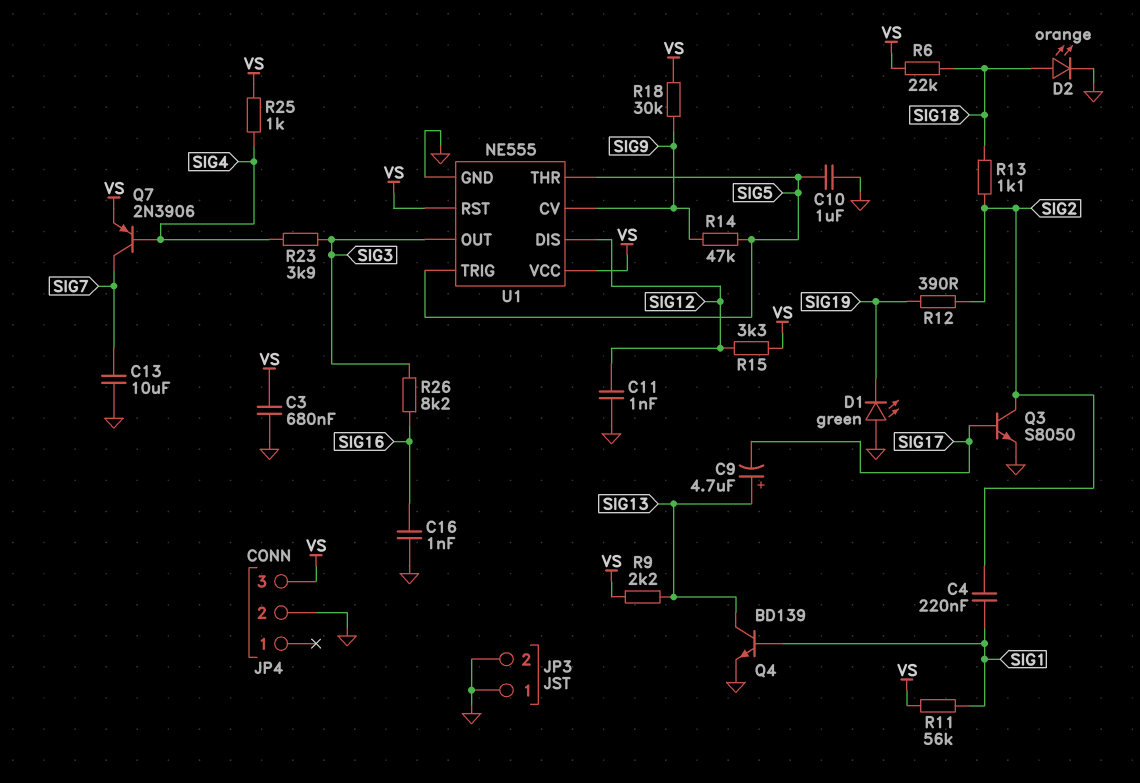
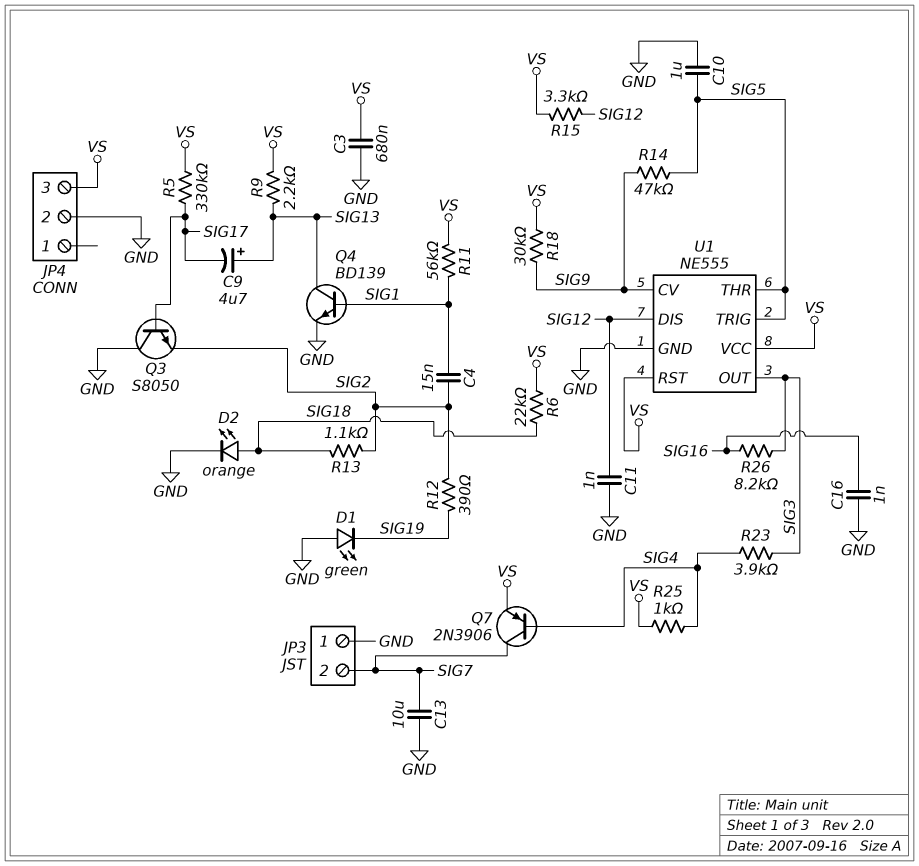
C4: 220nF (SIG1, SIG2) -> 15nF (SIG1, SIG2)
JP3 pin 2: GND -> SIG7
Q3: NPN S8050 (B SIG17, C SIG2, E GND) -> NPN S8050 (B SIG17, C GND, E SIG2)
R5: none -> 330k (SIG17, VS)

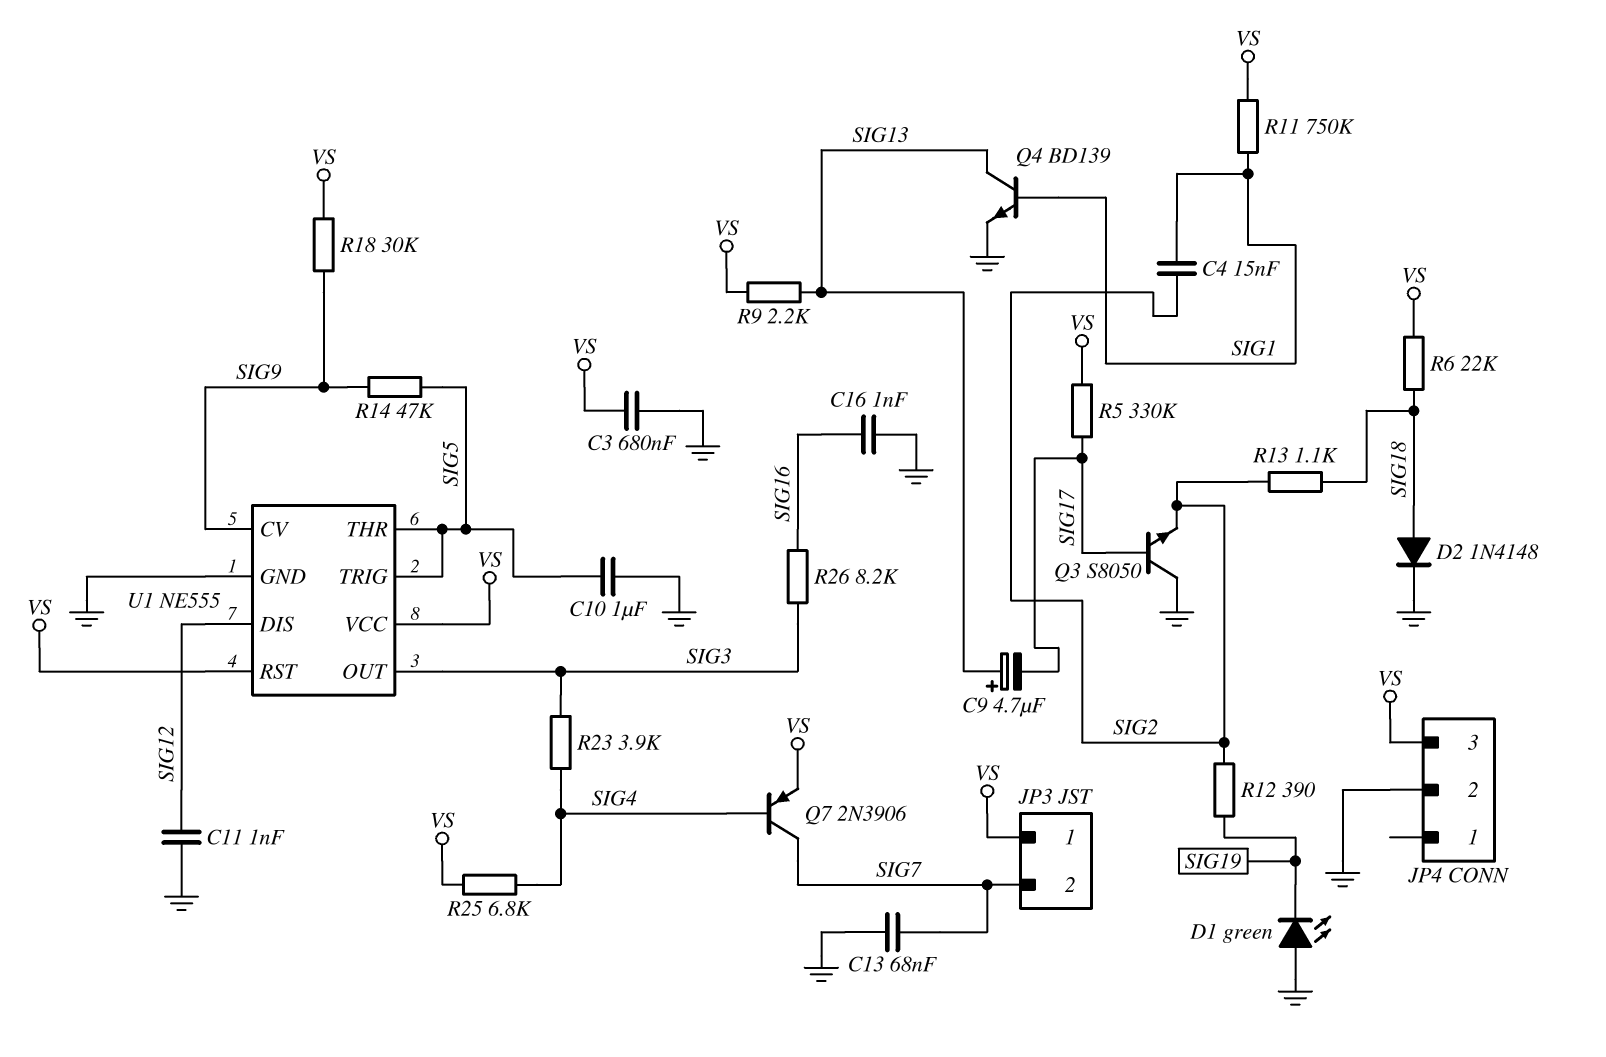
C13: 10uF (GND, SIG7) -> 68nF (GND, SIG7)
D2: LED orange (A SIG18, K GND) -> diode 1N4148 (A SIG18, K GND)
JP3 pin 1: GND -> VS
R11: 56k (SIG1, VS) -> 750k (SIG1, VS)
R15: 3.3k (SIG12, VS) -> none
R25: 1k (SIG4, VS) -> 6.8k (SIG4, VS)

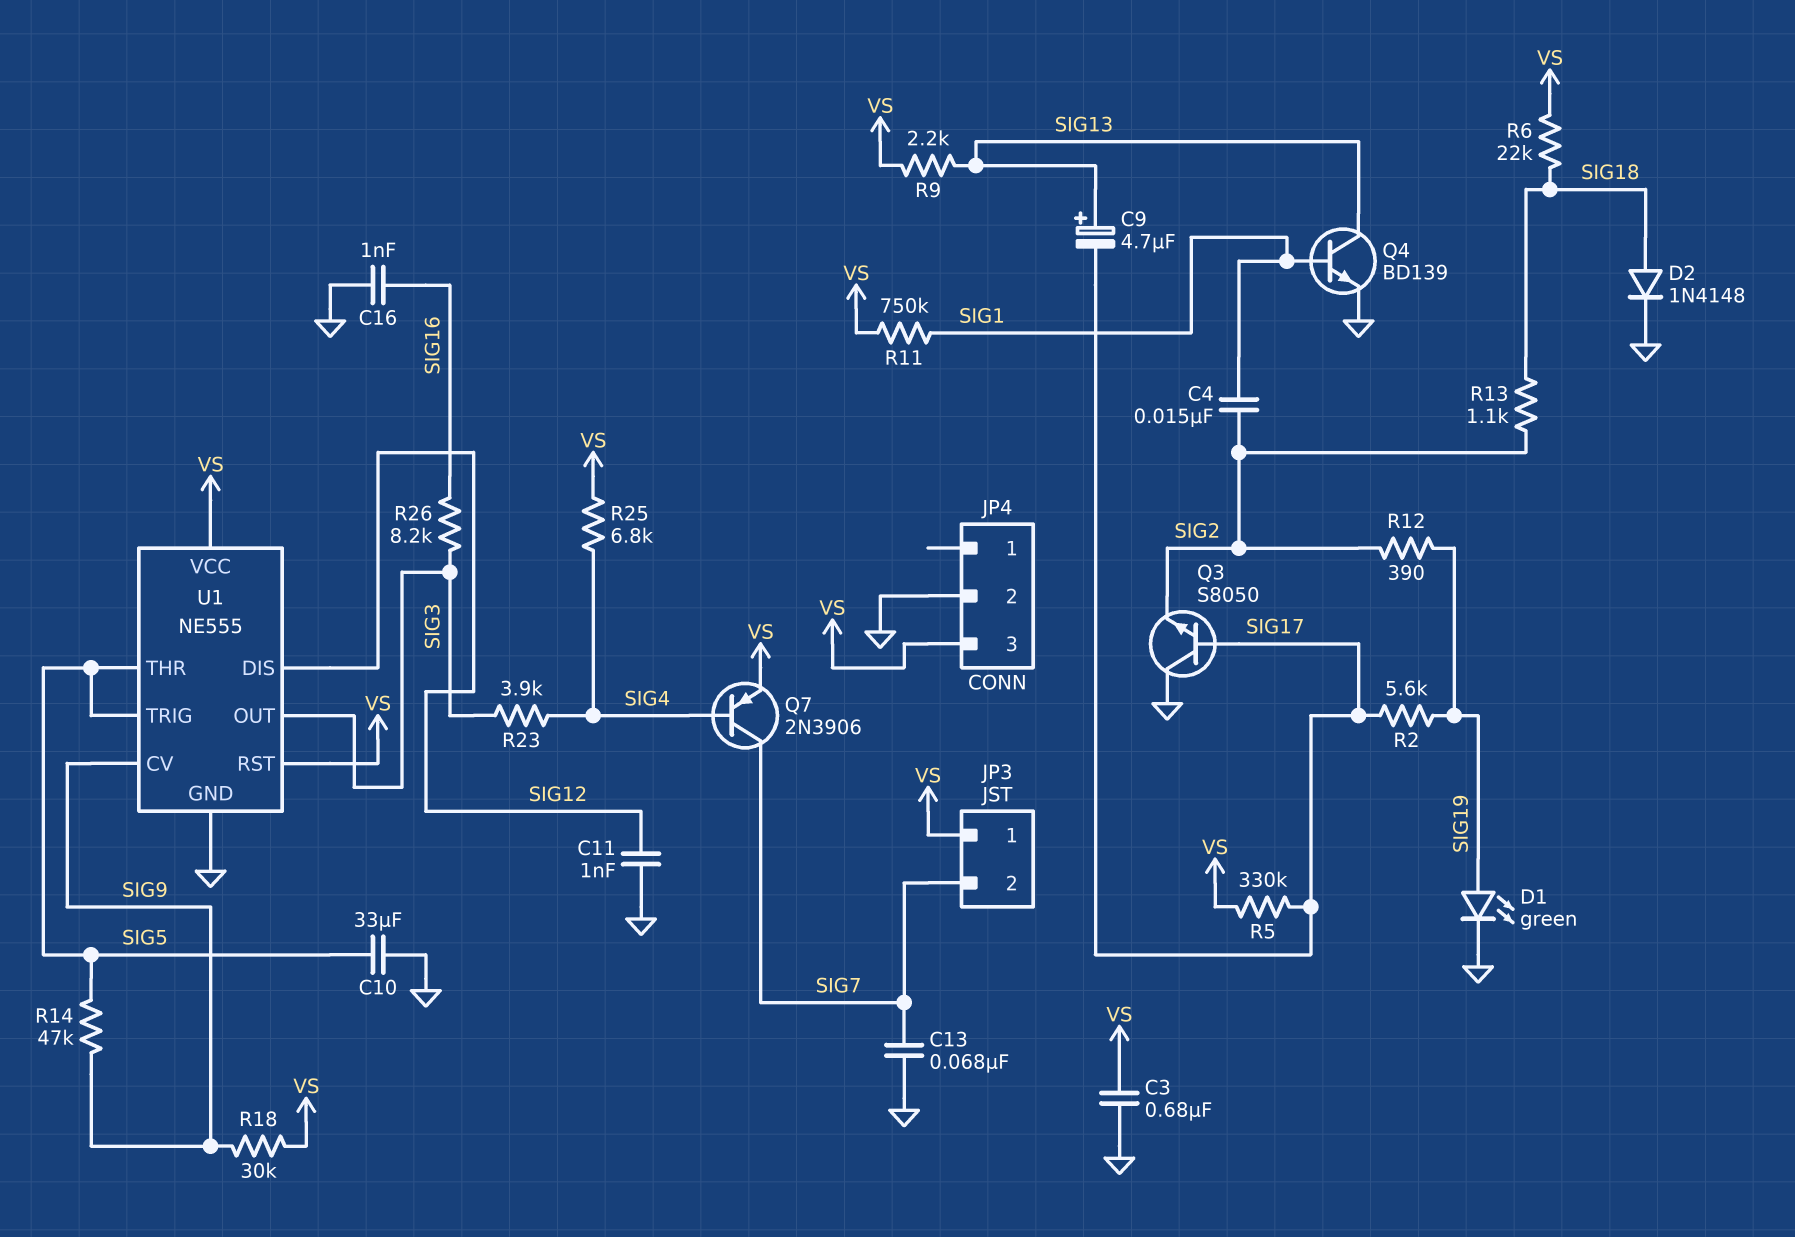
C10: 1uF (GND, SIG5) -> 33uF (GND, SIG5)
D1: LED green (A GND, K SIG19) -> LED green (A SIG19, K GND)
R2: none -> 5.6k (SIG17, SIG19)

